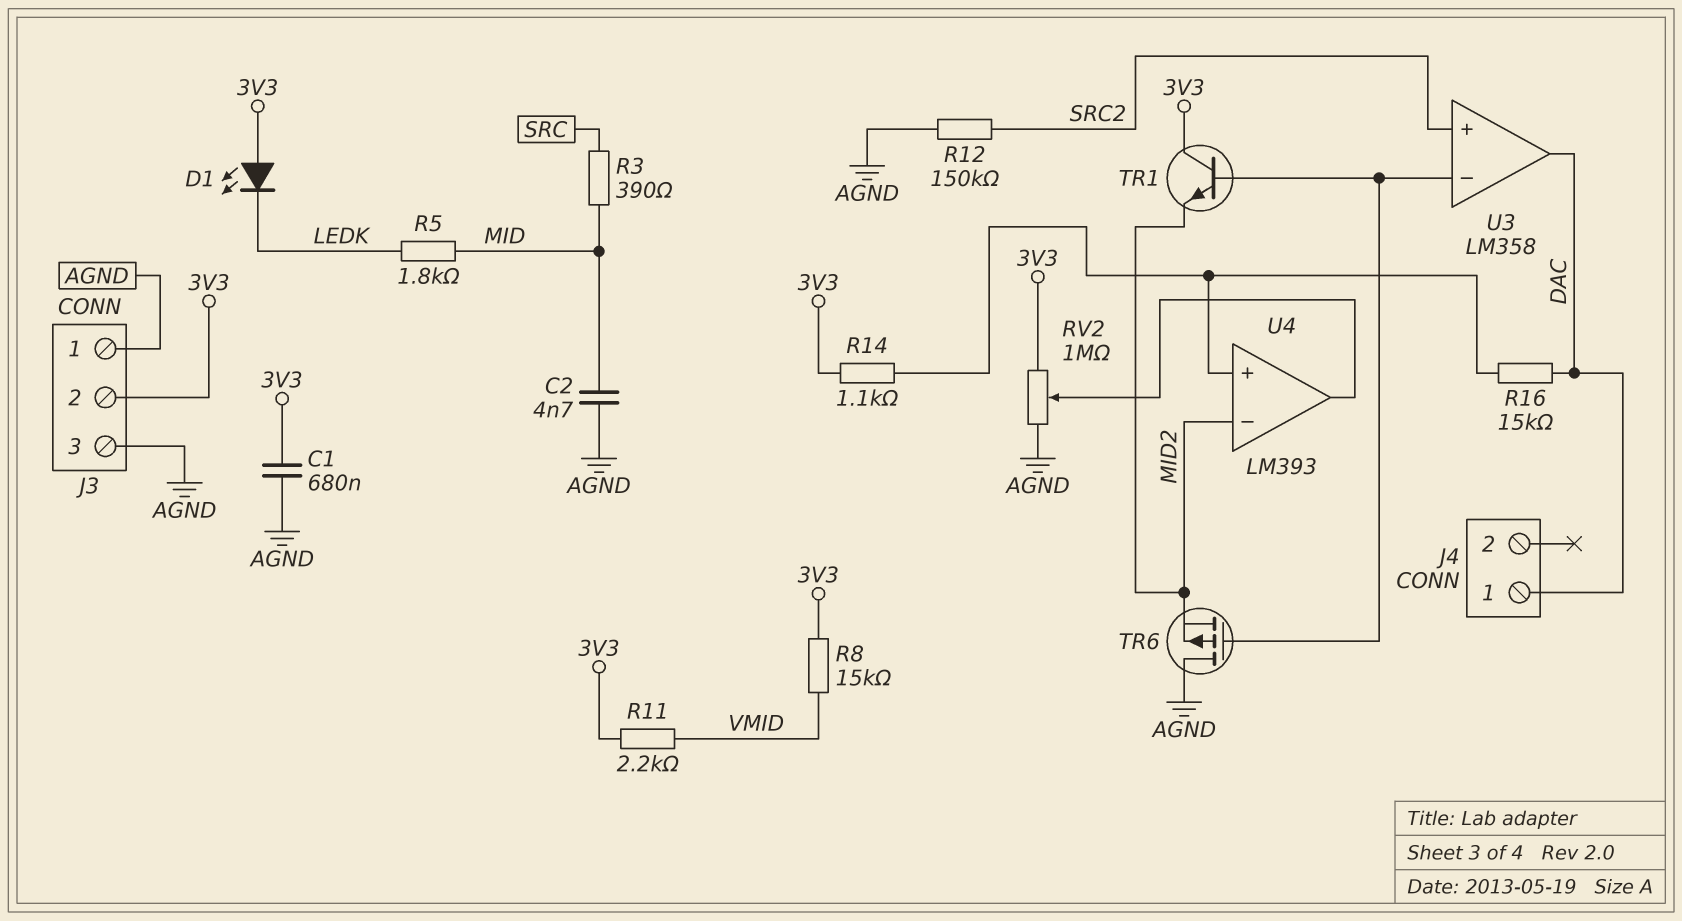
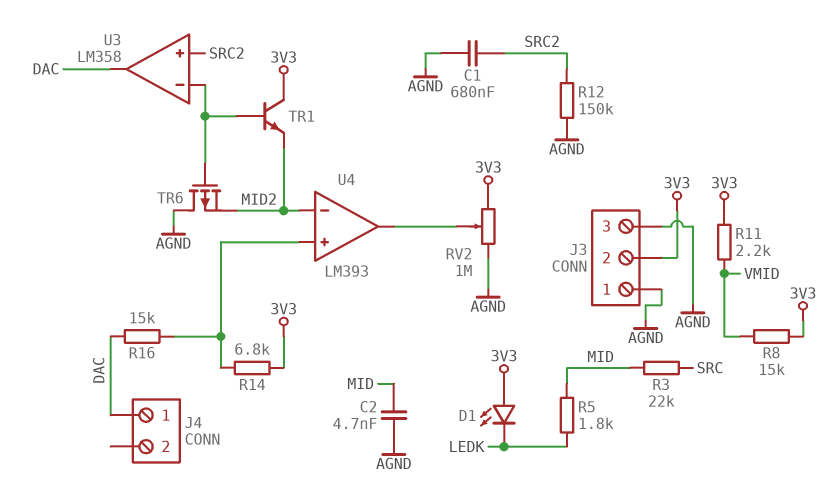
C1: 680nF (3V3, AGND) -> 680nF (AGND, SRC2)
R3: 390 (MID, SRC) -> 22k (MID, SRC)
R14: 1.1k (3V3, U4/in+) -> 6.8k (3V3, U4/in+)

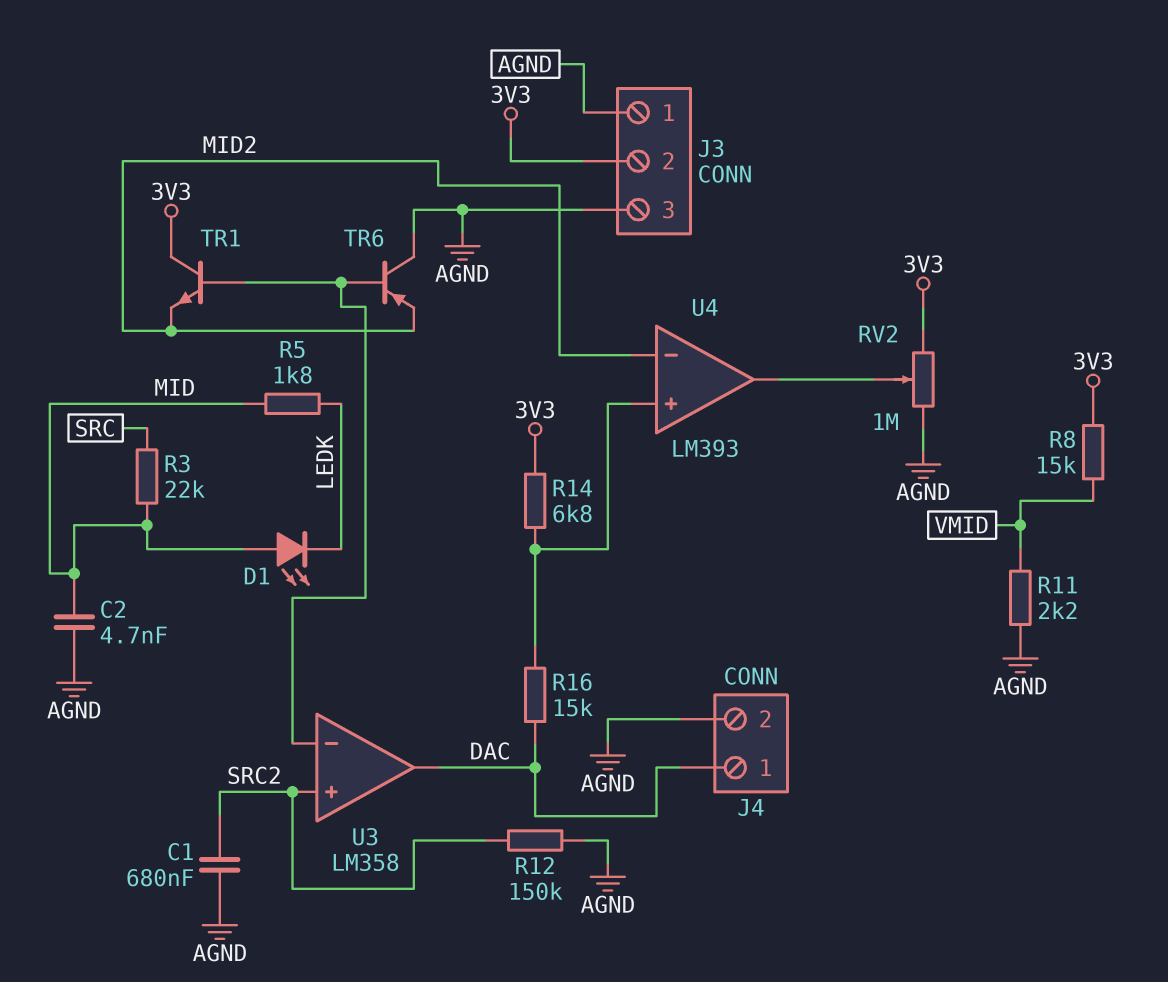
D1: LED (A 3V3, K LEDK) -> LED (A MID, K LEDK)
J4 pin 2: none -> AGND
R11: 2.2k (3V3, VMID) -> 2.2k (AGND, VMID)
TR6: PMOS (G U3/in-, D AGND, S MID2) -> PNP (B U3/in-, C AGND, E MID2)

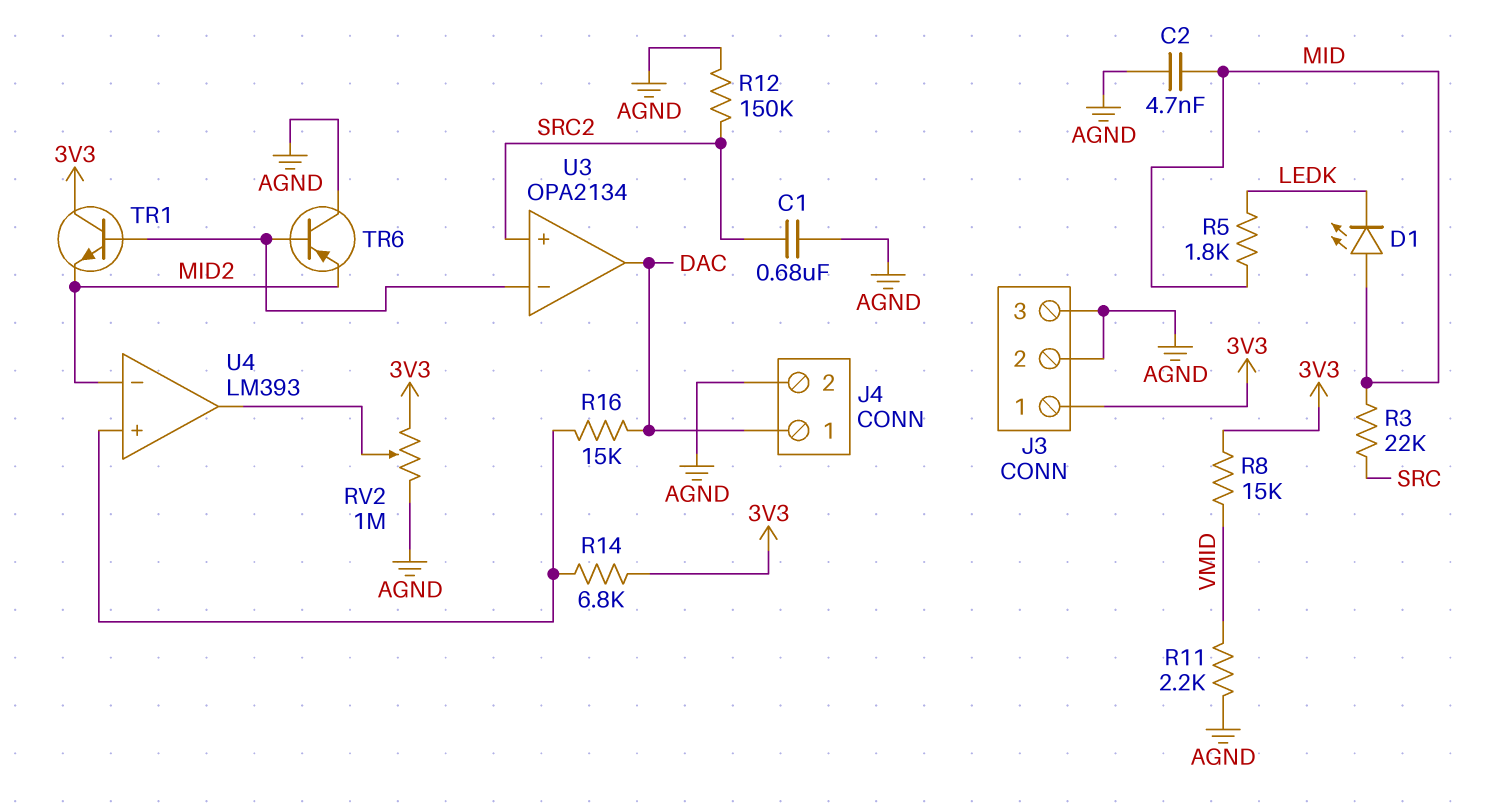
J3 pin 1: AGND -> 3V3
J3 pin 2: 3V3 -> AGND
U3: LM358 -> OPA2134

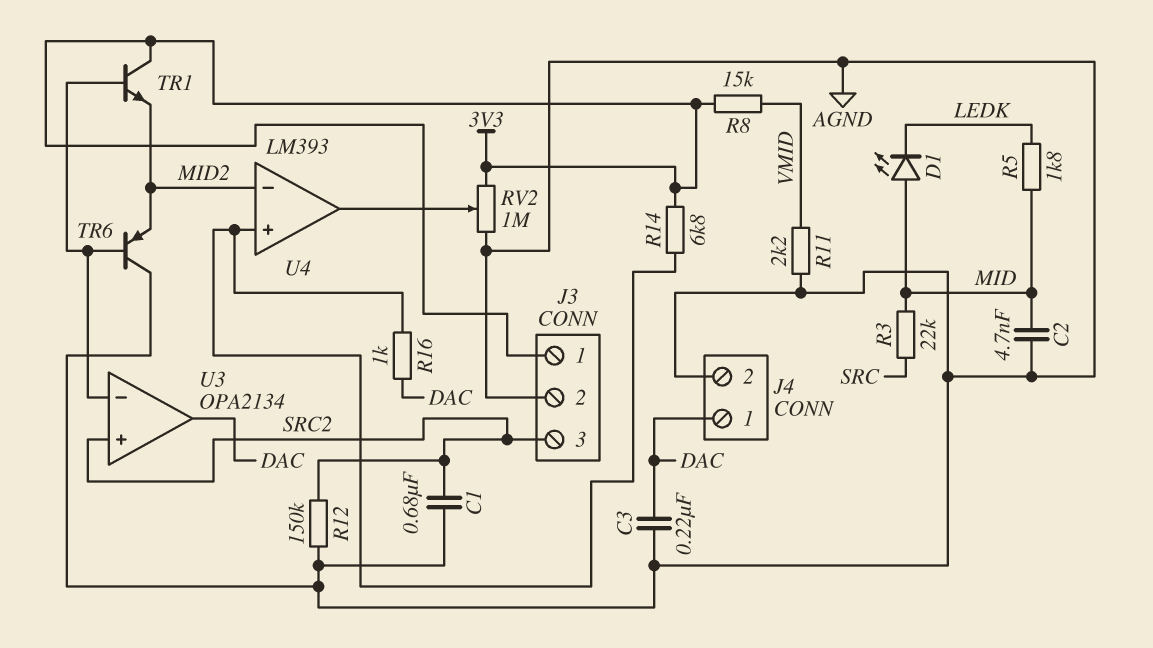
C3: none -> 220nF (AGND, DAC)
J3 pin 3: AGND -> SRC2
R16: 15k (DAC, U4/in+) -> 1k (DAC, U4/in+)

